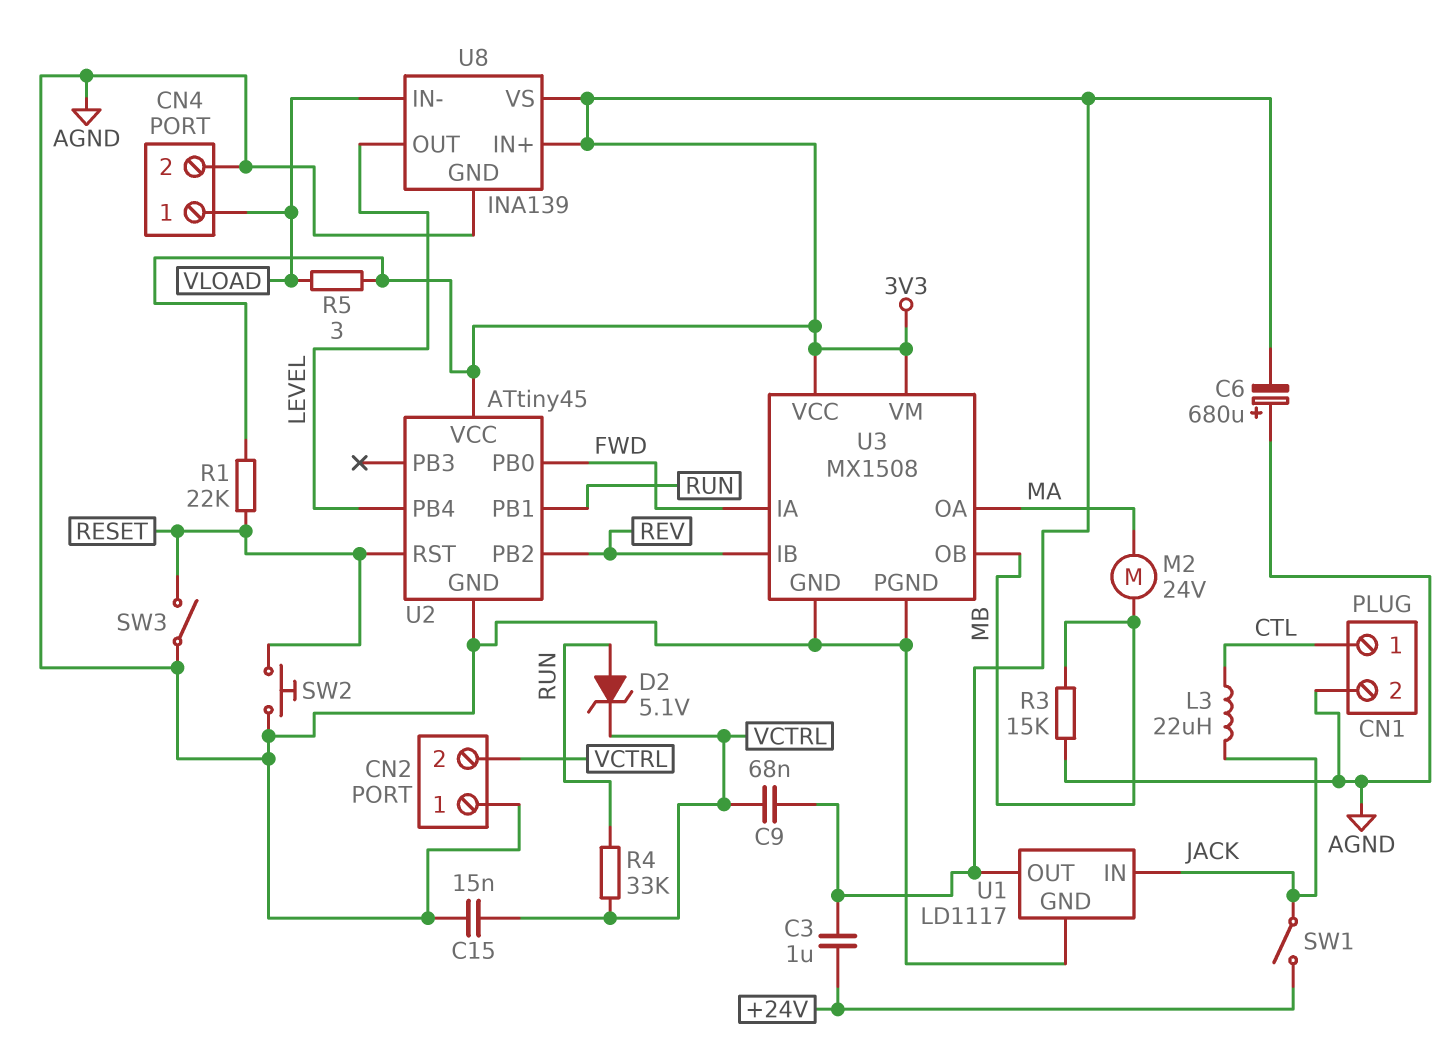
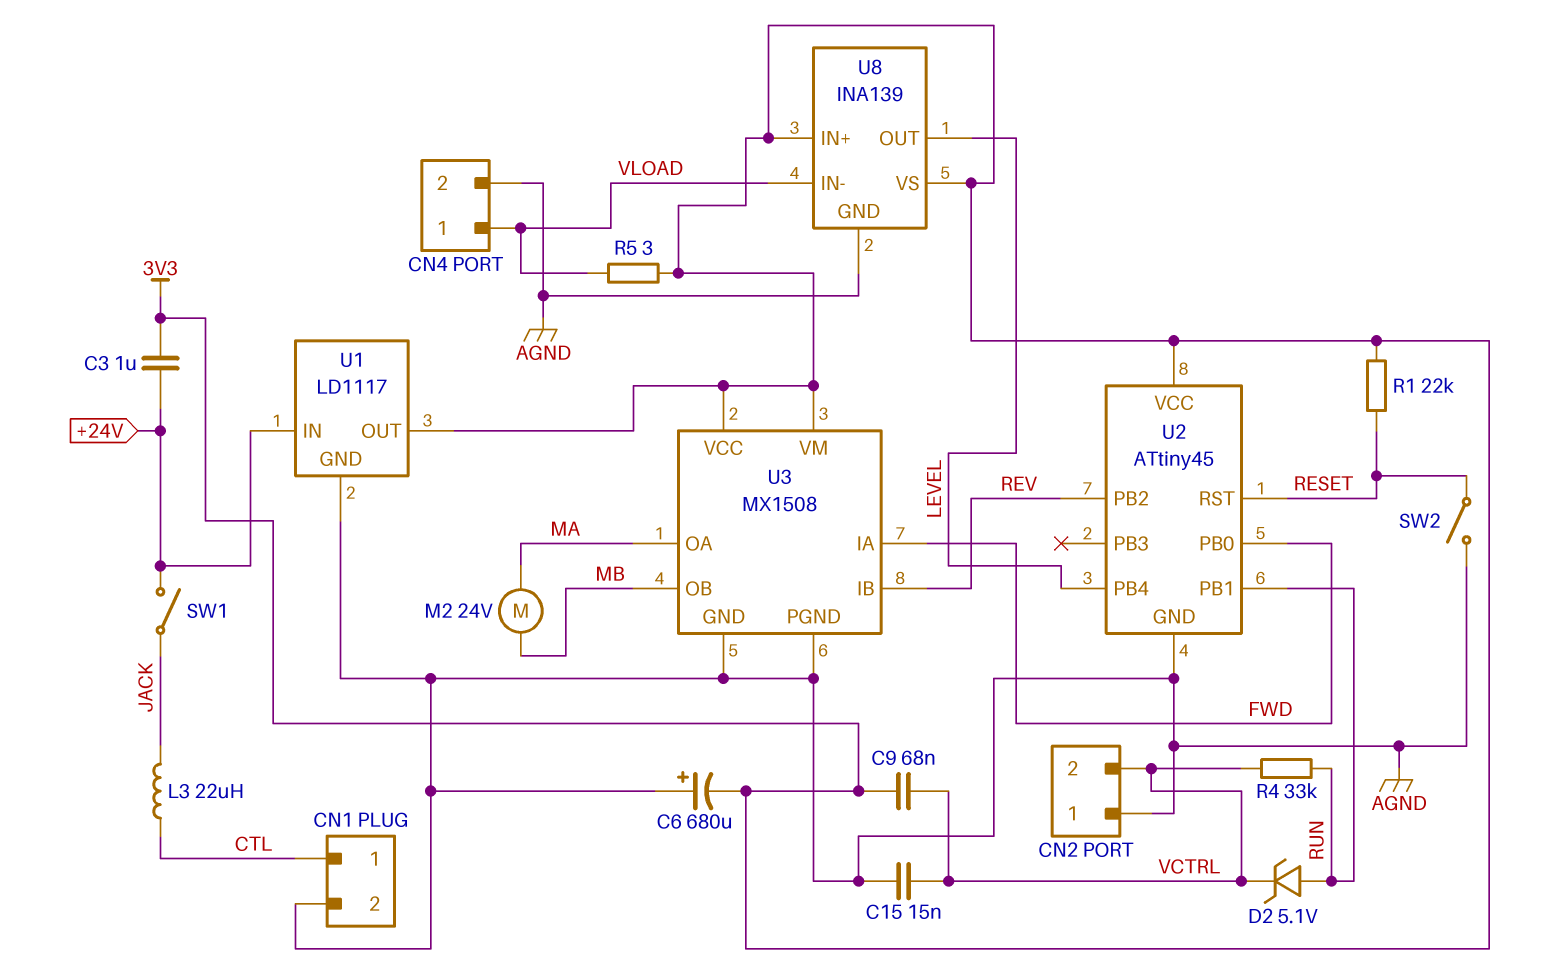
R3: 15k (AGND, MB) -> none
SW2: button (AGND, RESET) -> switch (AGND, RESET)
SW3: switch (AGND, RESET) -> none
U1 pin IN: JACK -> +24V

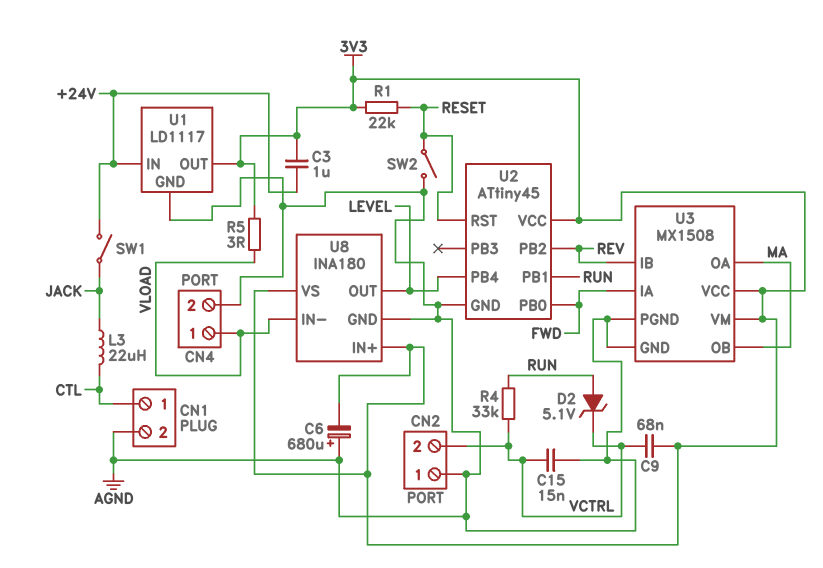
M2: motor 24V (MA, MB) -> none
U3 pin OB: MB -> MA
U8: INA139 -> INA180

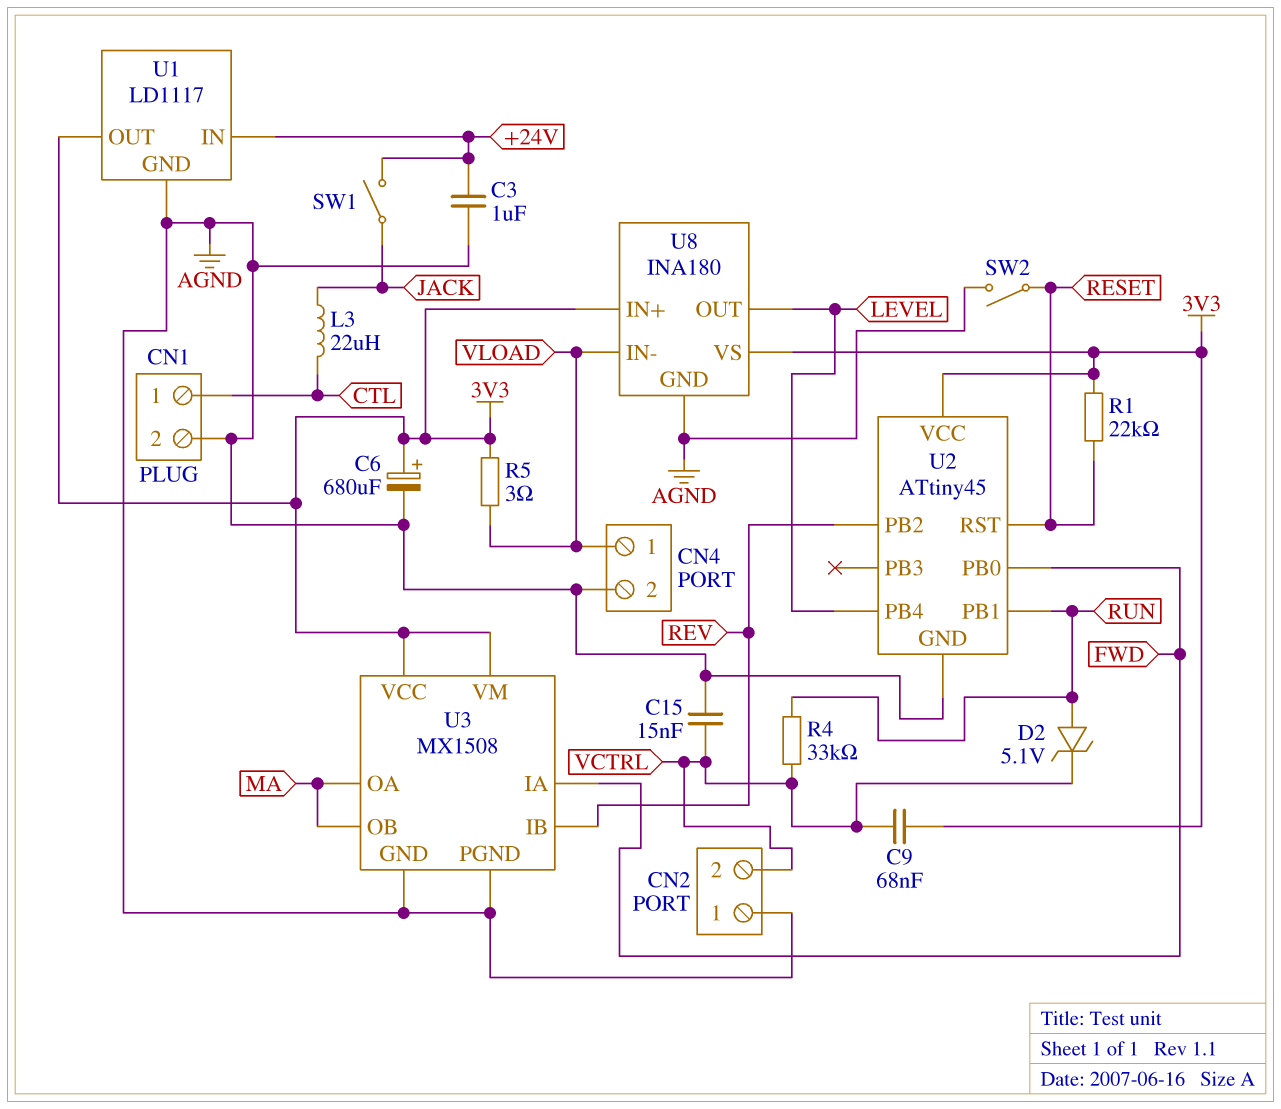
C3: 1uF (+24V, 3V3) -> 1uF (+24V, AGND)
C6: 680uF (plus AGND, minus 3V3) -> 680uF (plus 3V3, minus AGND)

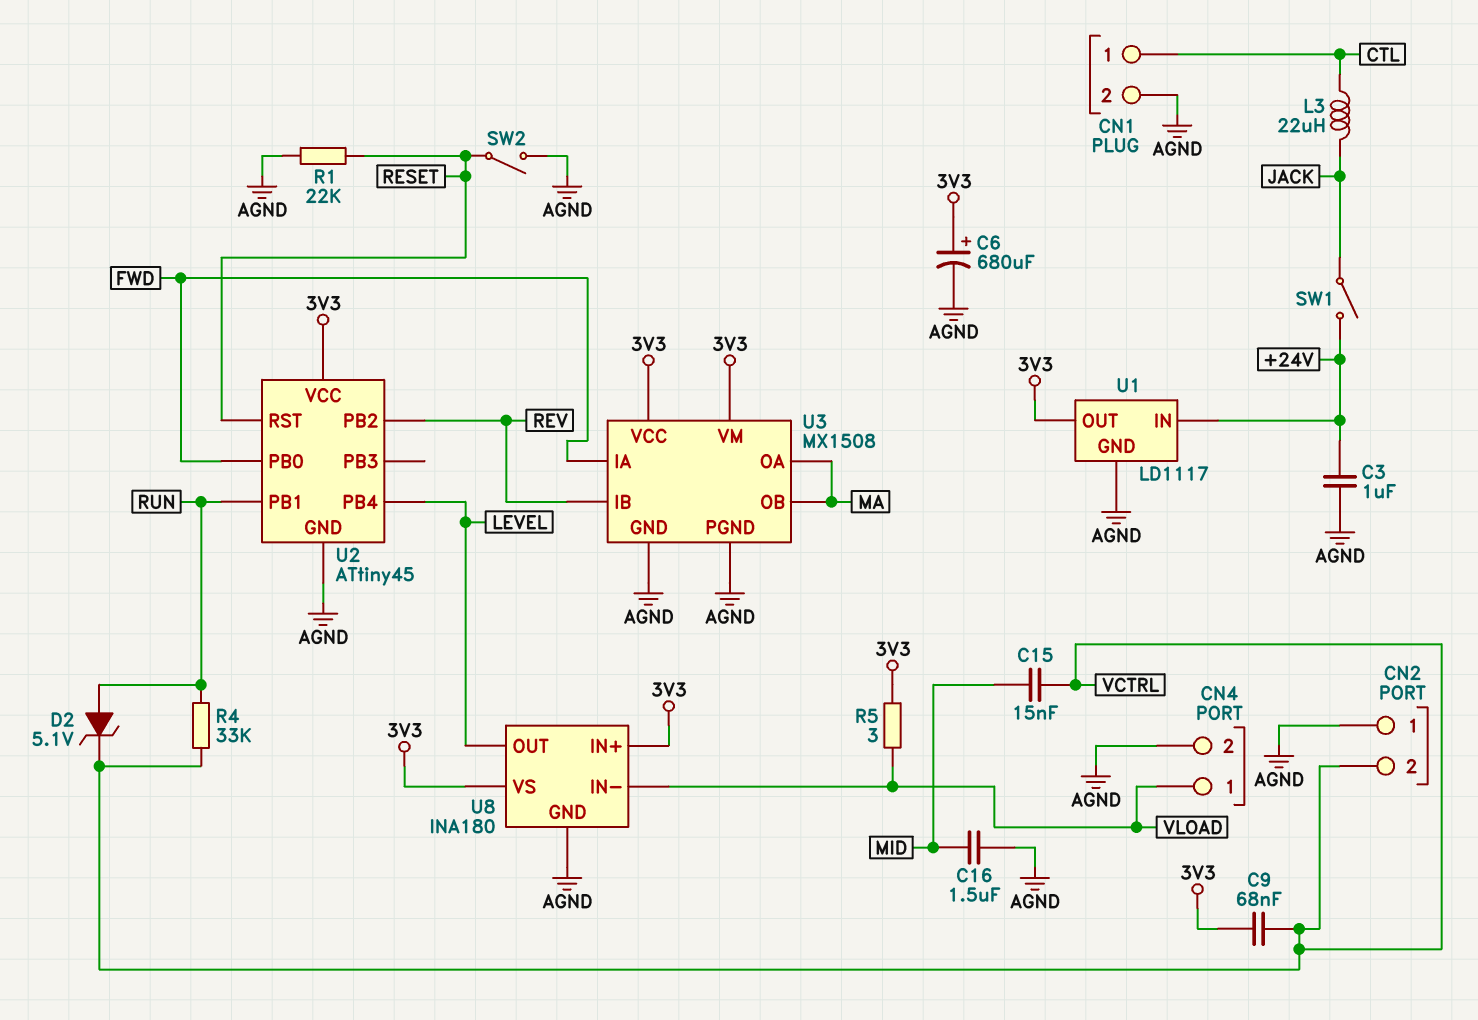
C15: 15nF (AGND, VCTRL) -> 15nF (MID, VCTRL)
C16: none -> 1.5uF (AGND, MID)
R1: 22k (3V3, RESET) -> 22k (AGND, RESET)

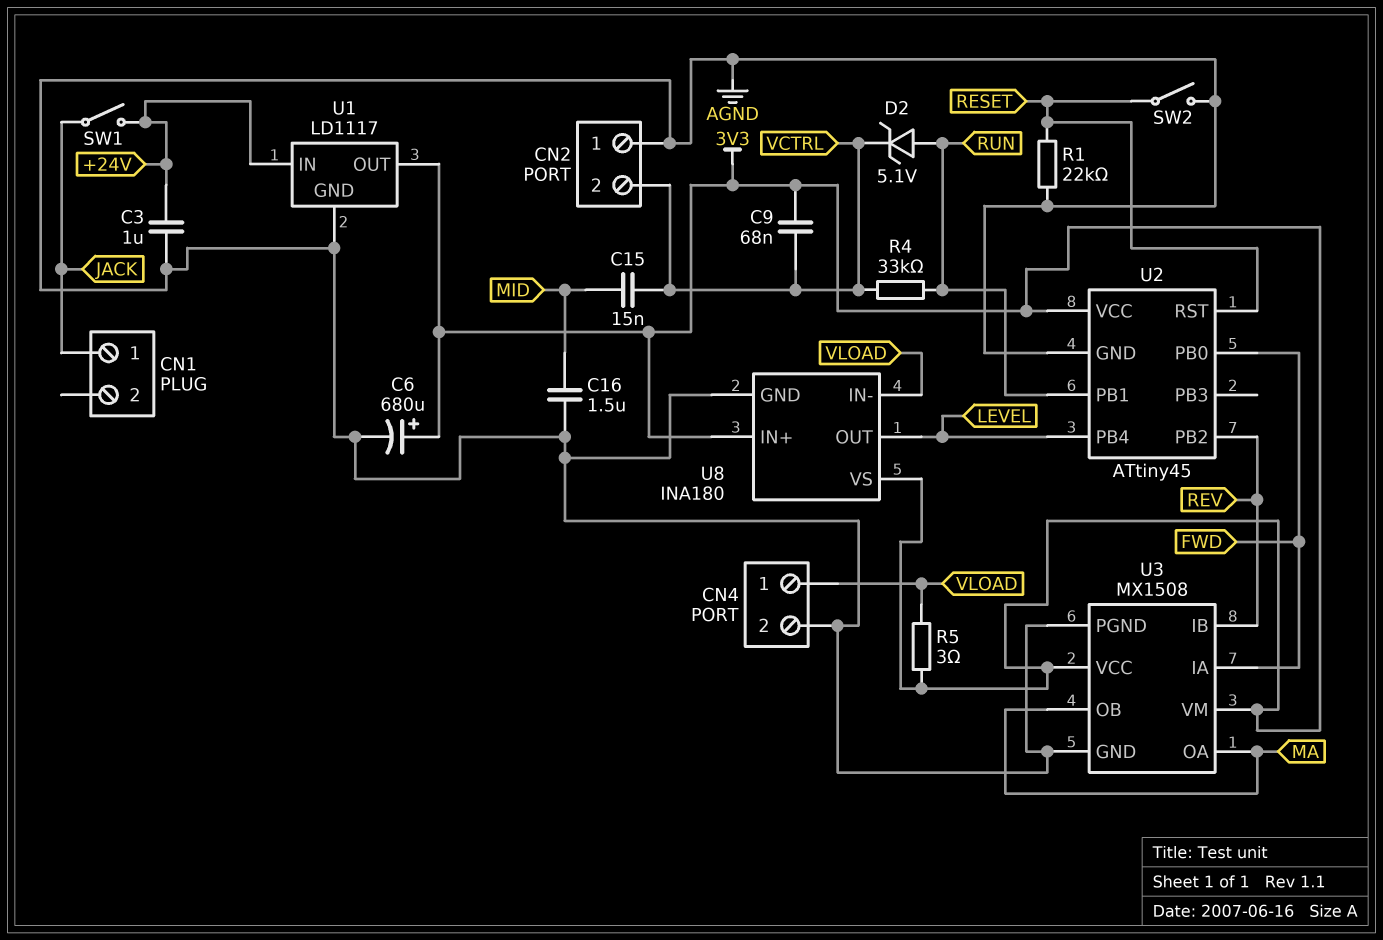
CN1 pin 1: CTL -> JACK
CN1 pin 2: AGND -> none
L3: 22uH (CTL, JACK) -> none

